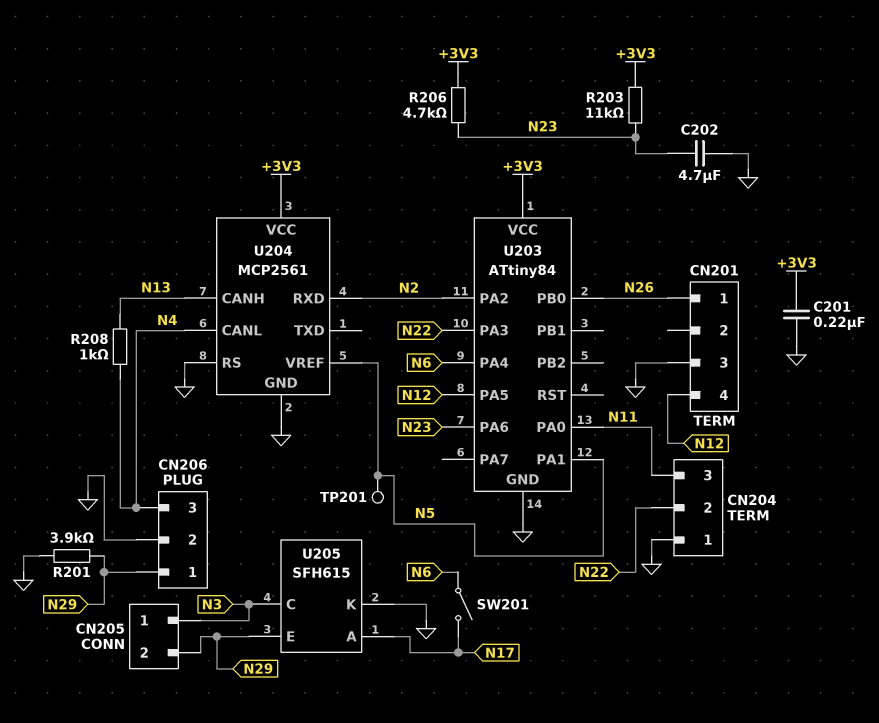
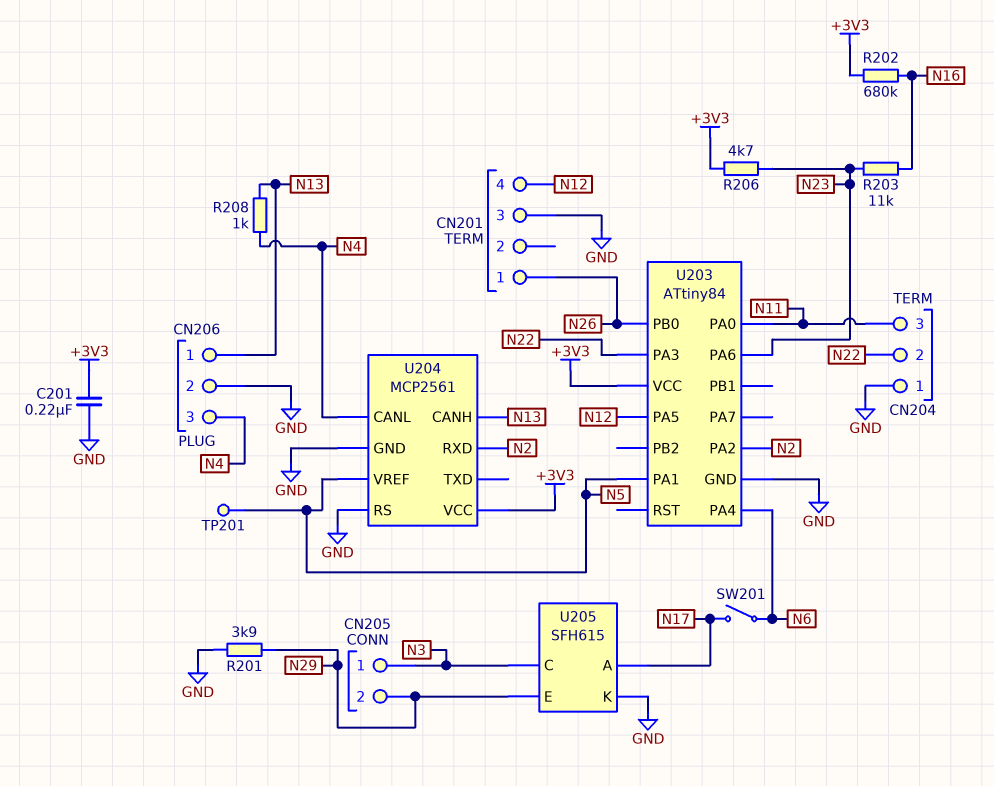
C202: 4.7uF (GND, N23) -> none
CN206 pin 1: N29 -> N13
R202: none -> 680k (+3V3, N16)
R203: 11k (+3V3, N23) -> 11k (N16, N23)

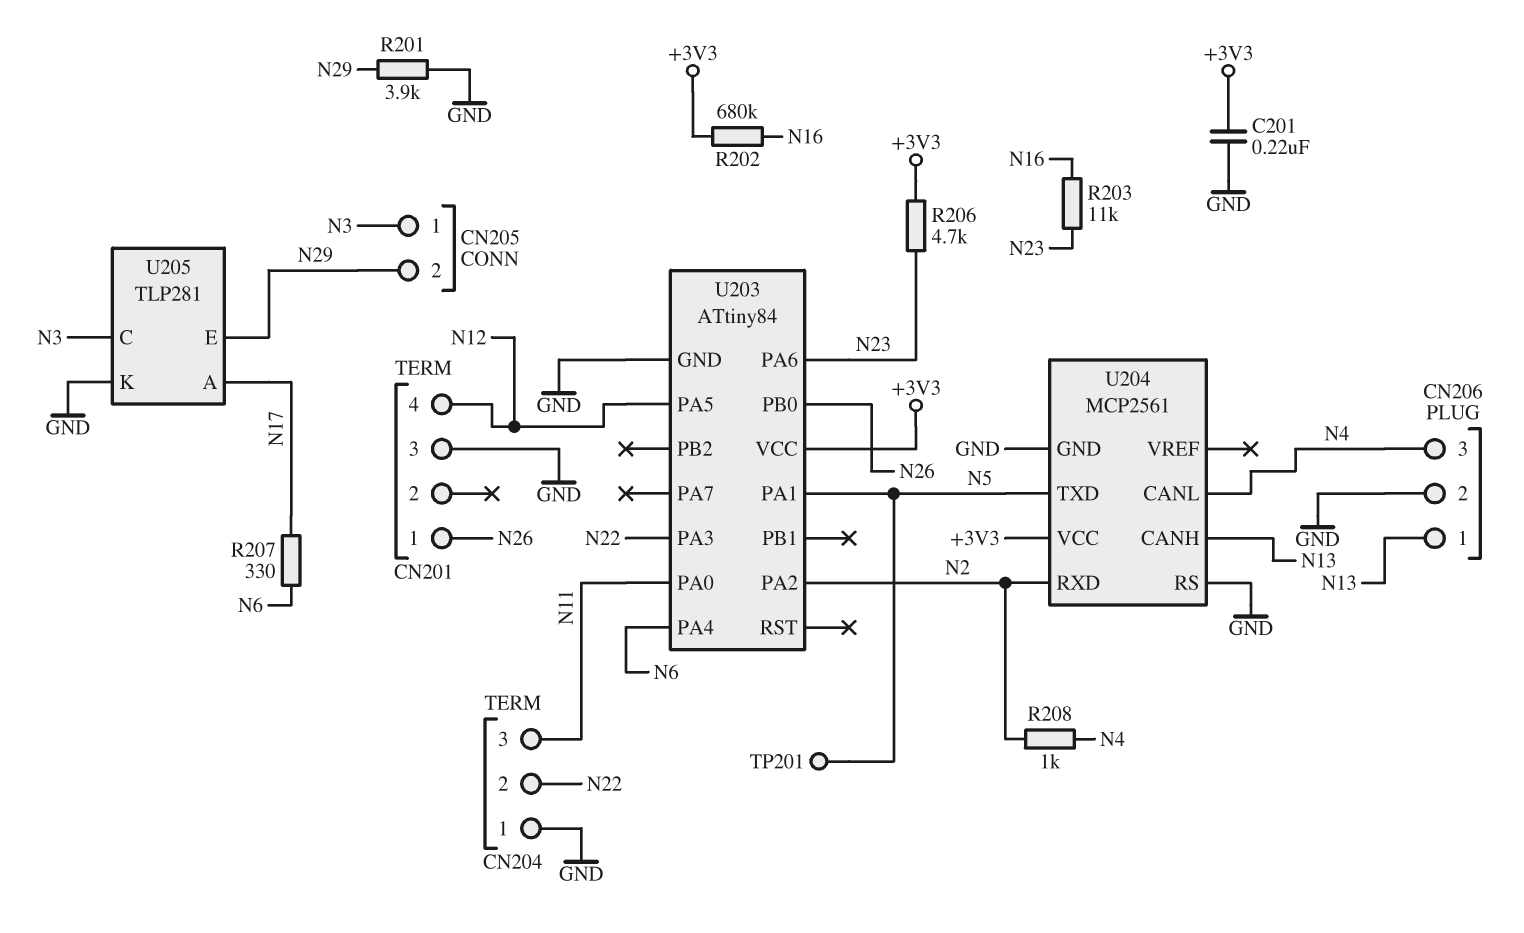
R207: none -> 330 (N6, N17)
R208: 1k (N4, N13) -> 1k (N2, N4)
SW201: switch (N6, N17) -> none
U204 pin TXD: none -> N5
U204 pin VREF: N5 -> none
U205: SFH615 -> TLP281

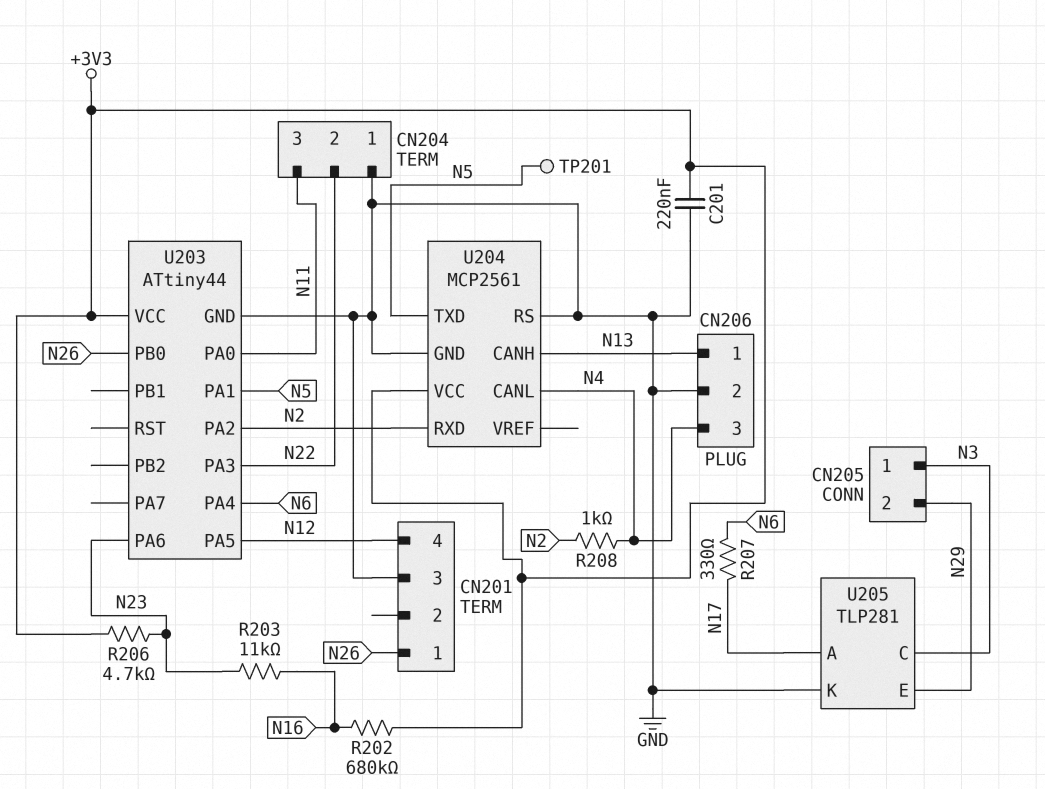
R201: 3.9k (GND, N29) -> none
U203: ATtiny84 -> ATtiny44

